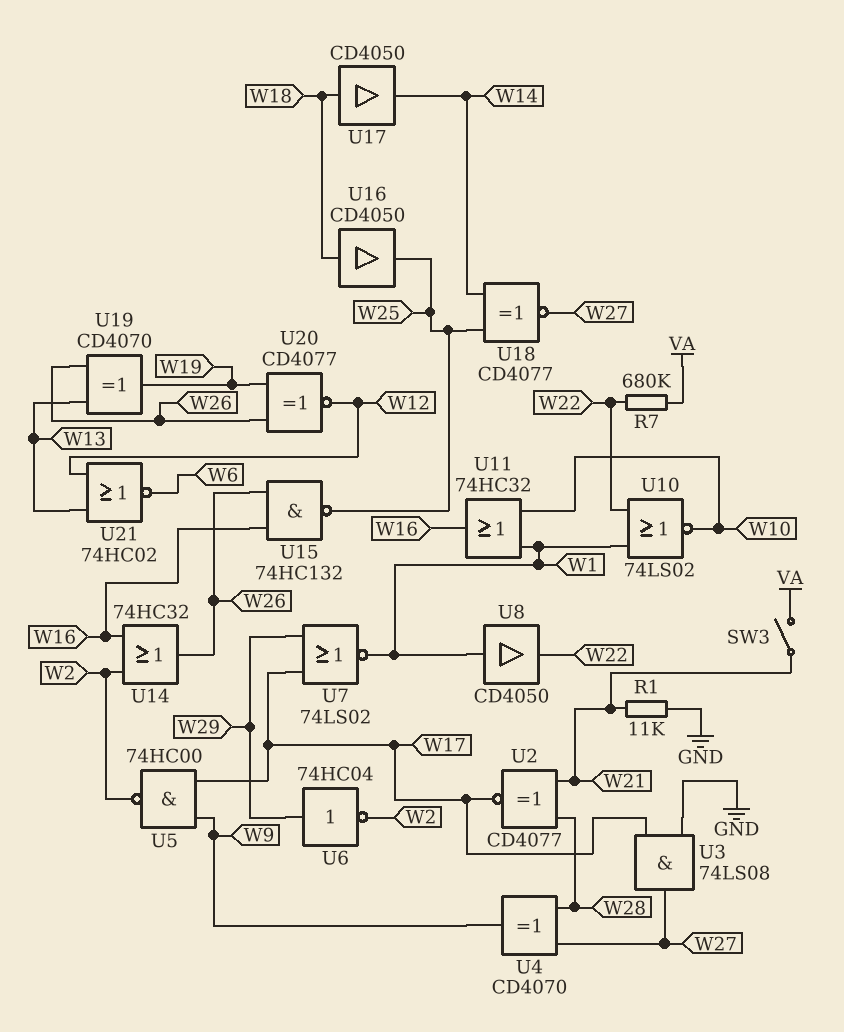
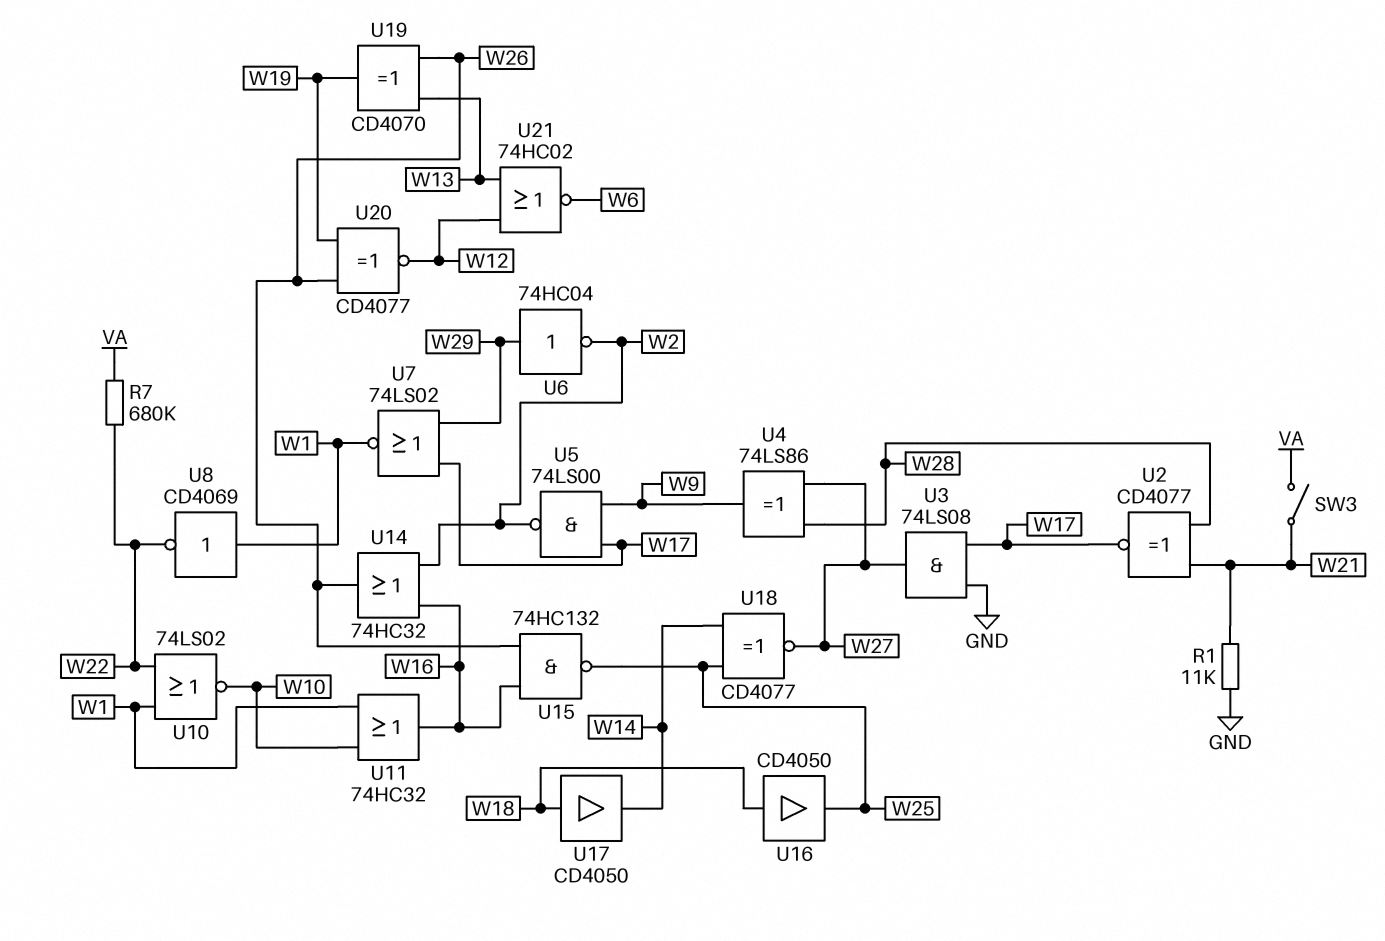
U4: XOR CD4070 (in W27, in W28, out W9) -> XOR 74LS86 (in W27, in W28, out W9)
U5: NAND 74HC00 (in W9, in W17, out W2) -> NAND 74LS00 (in W9, in W17, out W2)
U8: buffer CD4050 (in W1, out W22) -> NOT CD4069 (in W1, out W22)

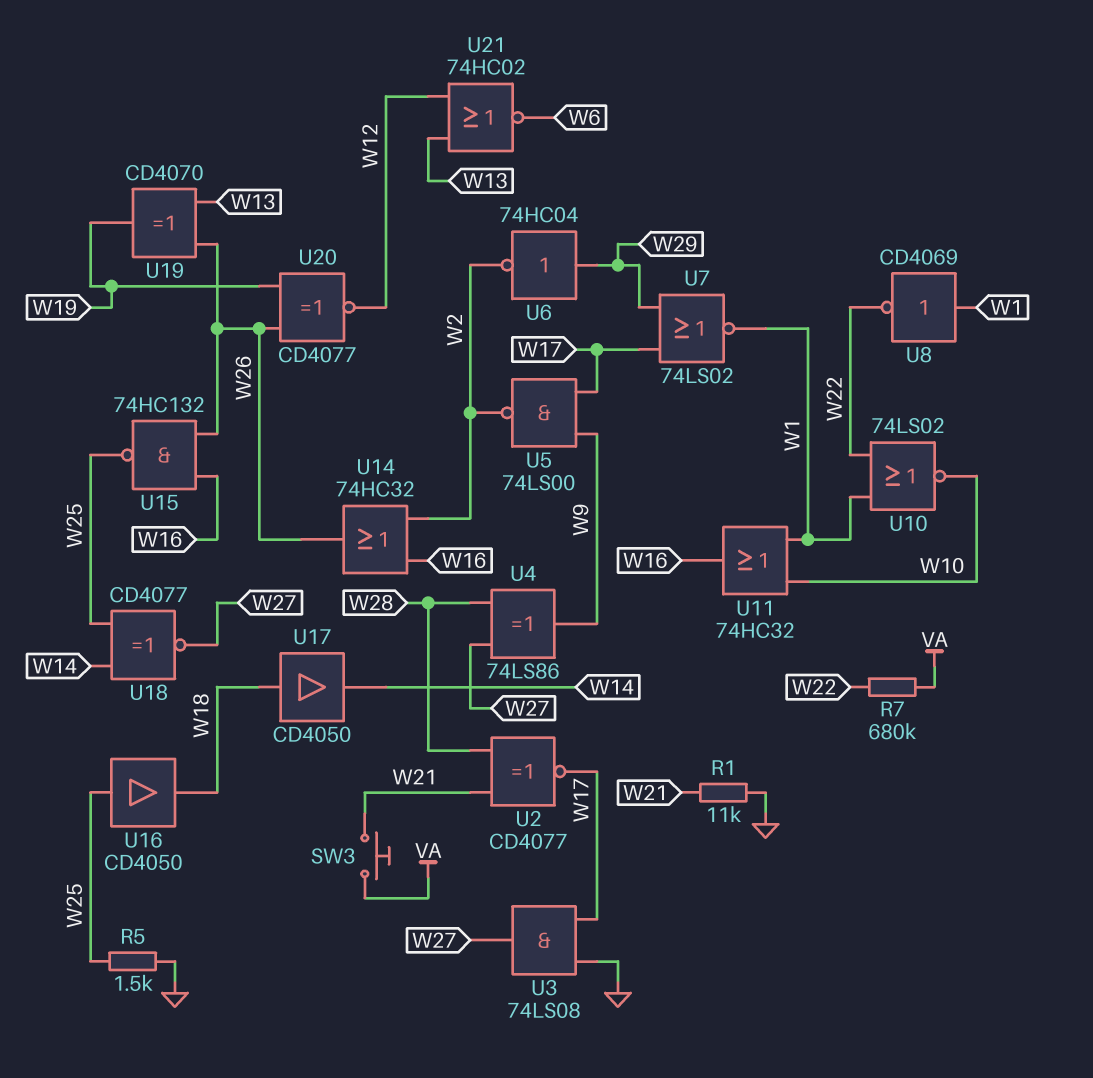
R5: none -> 1.5k (GND, W25)
SW3: switch (VA, W21) -> button (VA, W21)
U16: buffer CD4050 (in W18, out W25) -> buffer CD4050 (in W25, out W18)

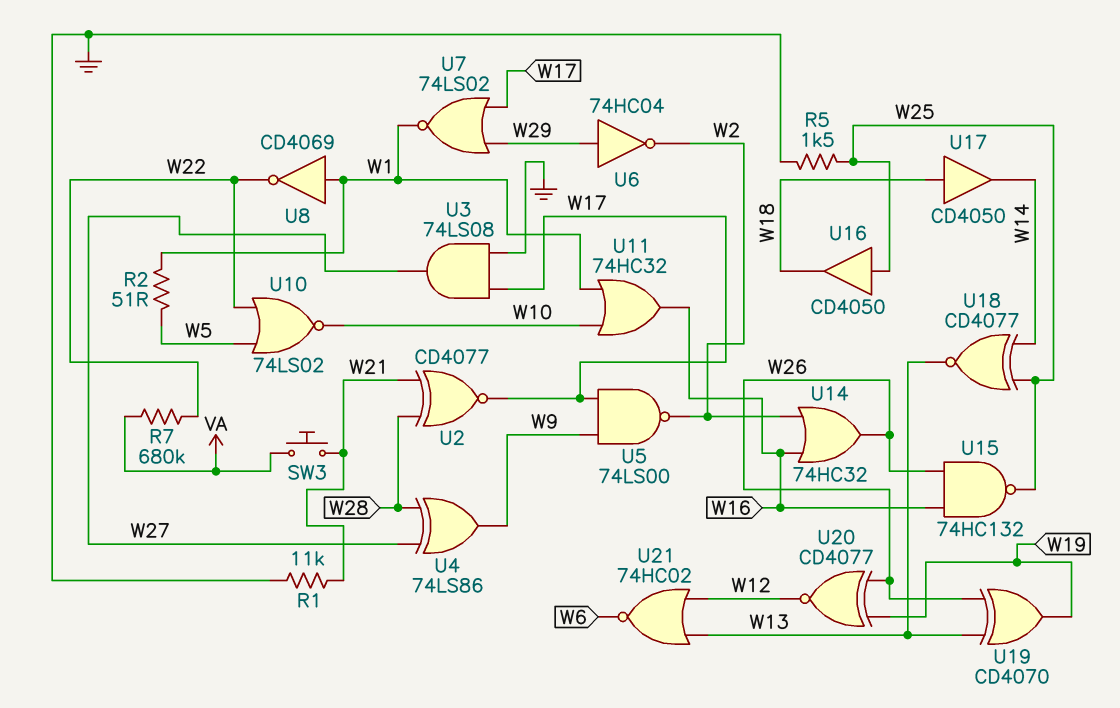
R2: none -> 51 (W1, W5)
U10: NOR 74LS02 (in W1, in W22, out W10) -> NOR 74LS02 (in W5, in W22, out W10)
U18: XNOR CD4077 (in W14, in W25, out W27) -> XNOR CD4077 (in W14, in W25, out W13)

